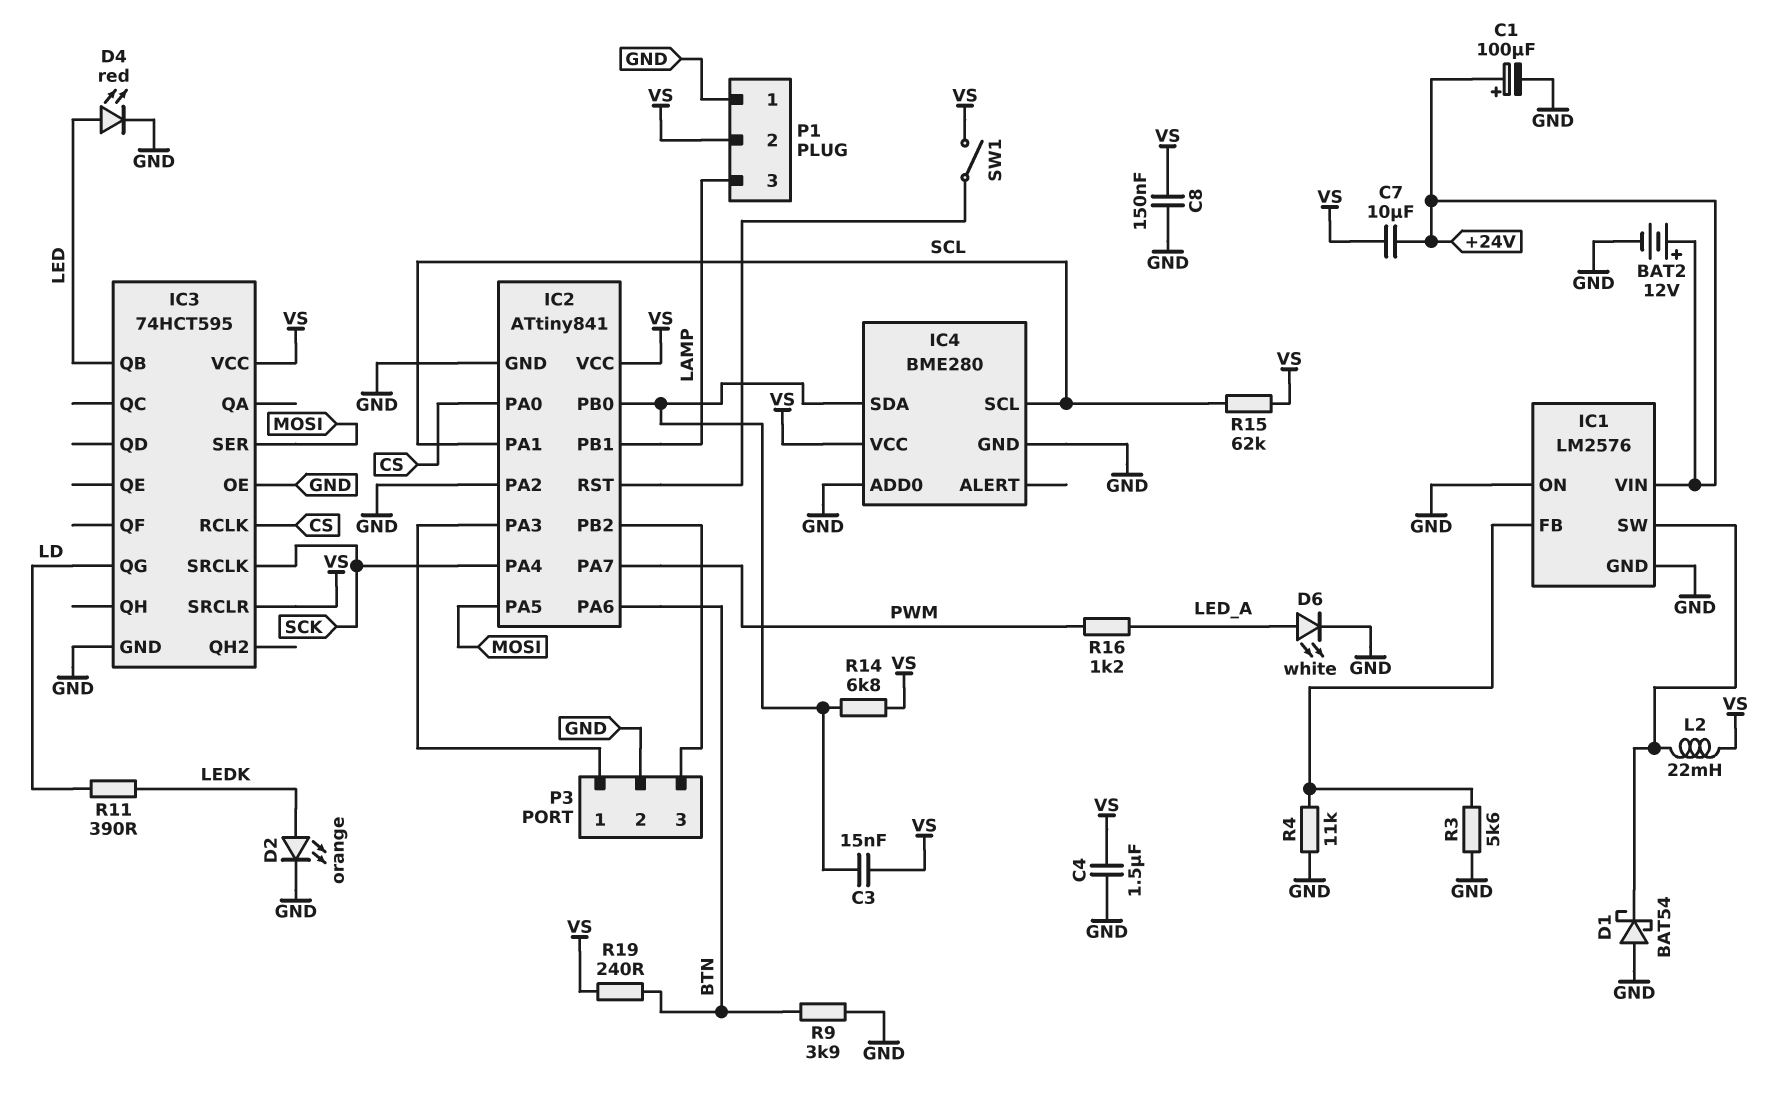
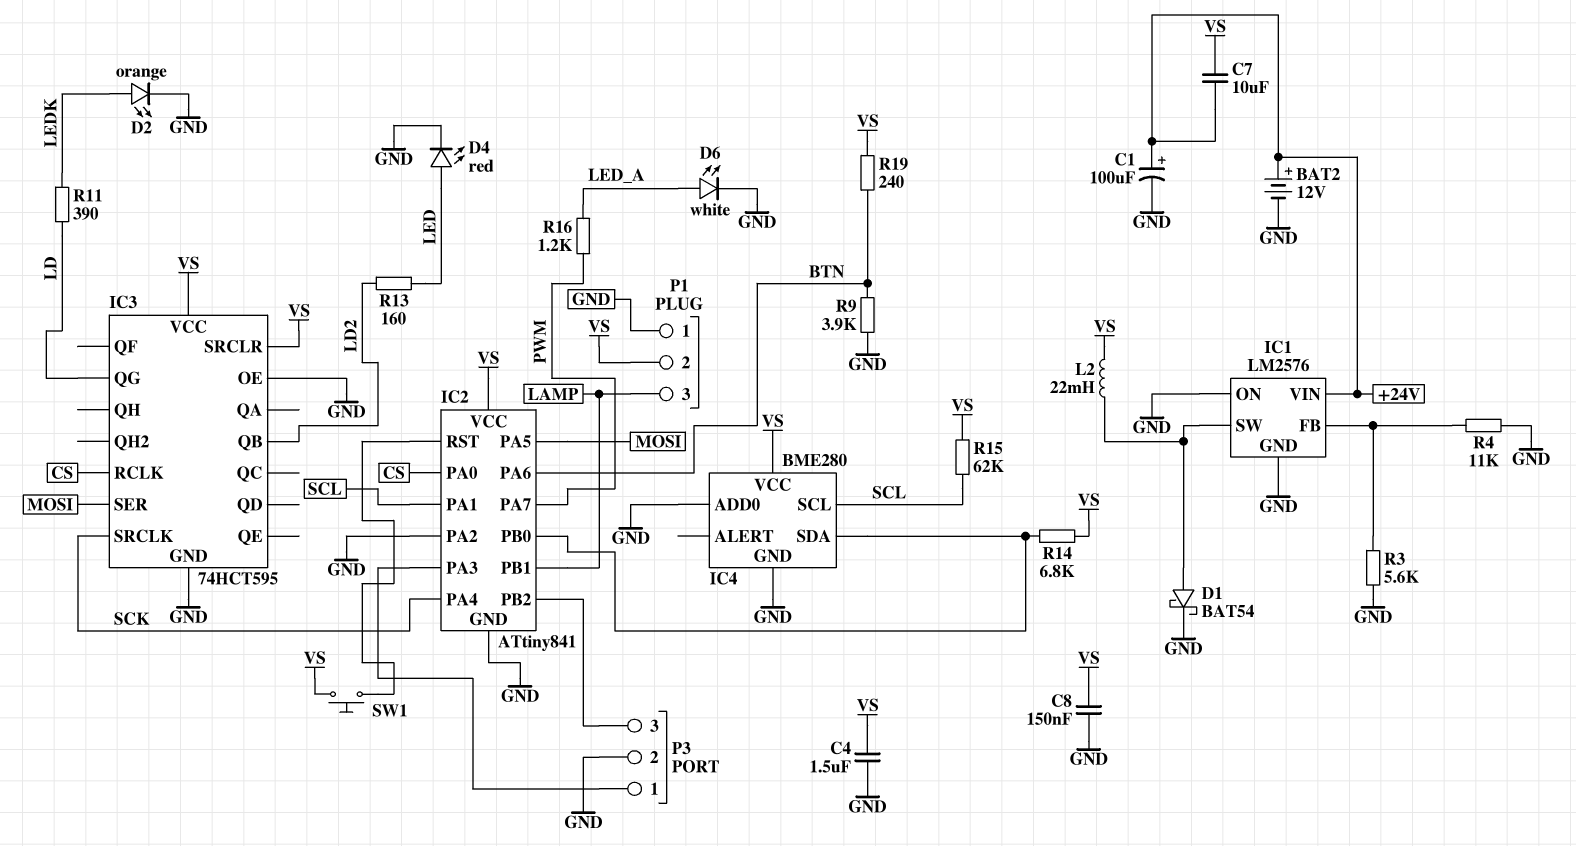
C3: 15nF (IC2/PB0, VS) -> none
D1: schottky BAT54 (A GND, K IC1/SW) -> schottky BAT54 (A IC1/SW, K GND)
IC3 pin QB: LED -> LD2
R13: none -> 160 (LD2, LED)
SW1: switch (IC2/RST, VS) -> button (IC2/RST, VS)

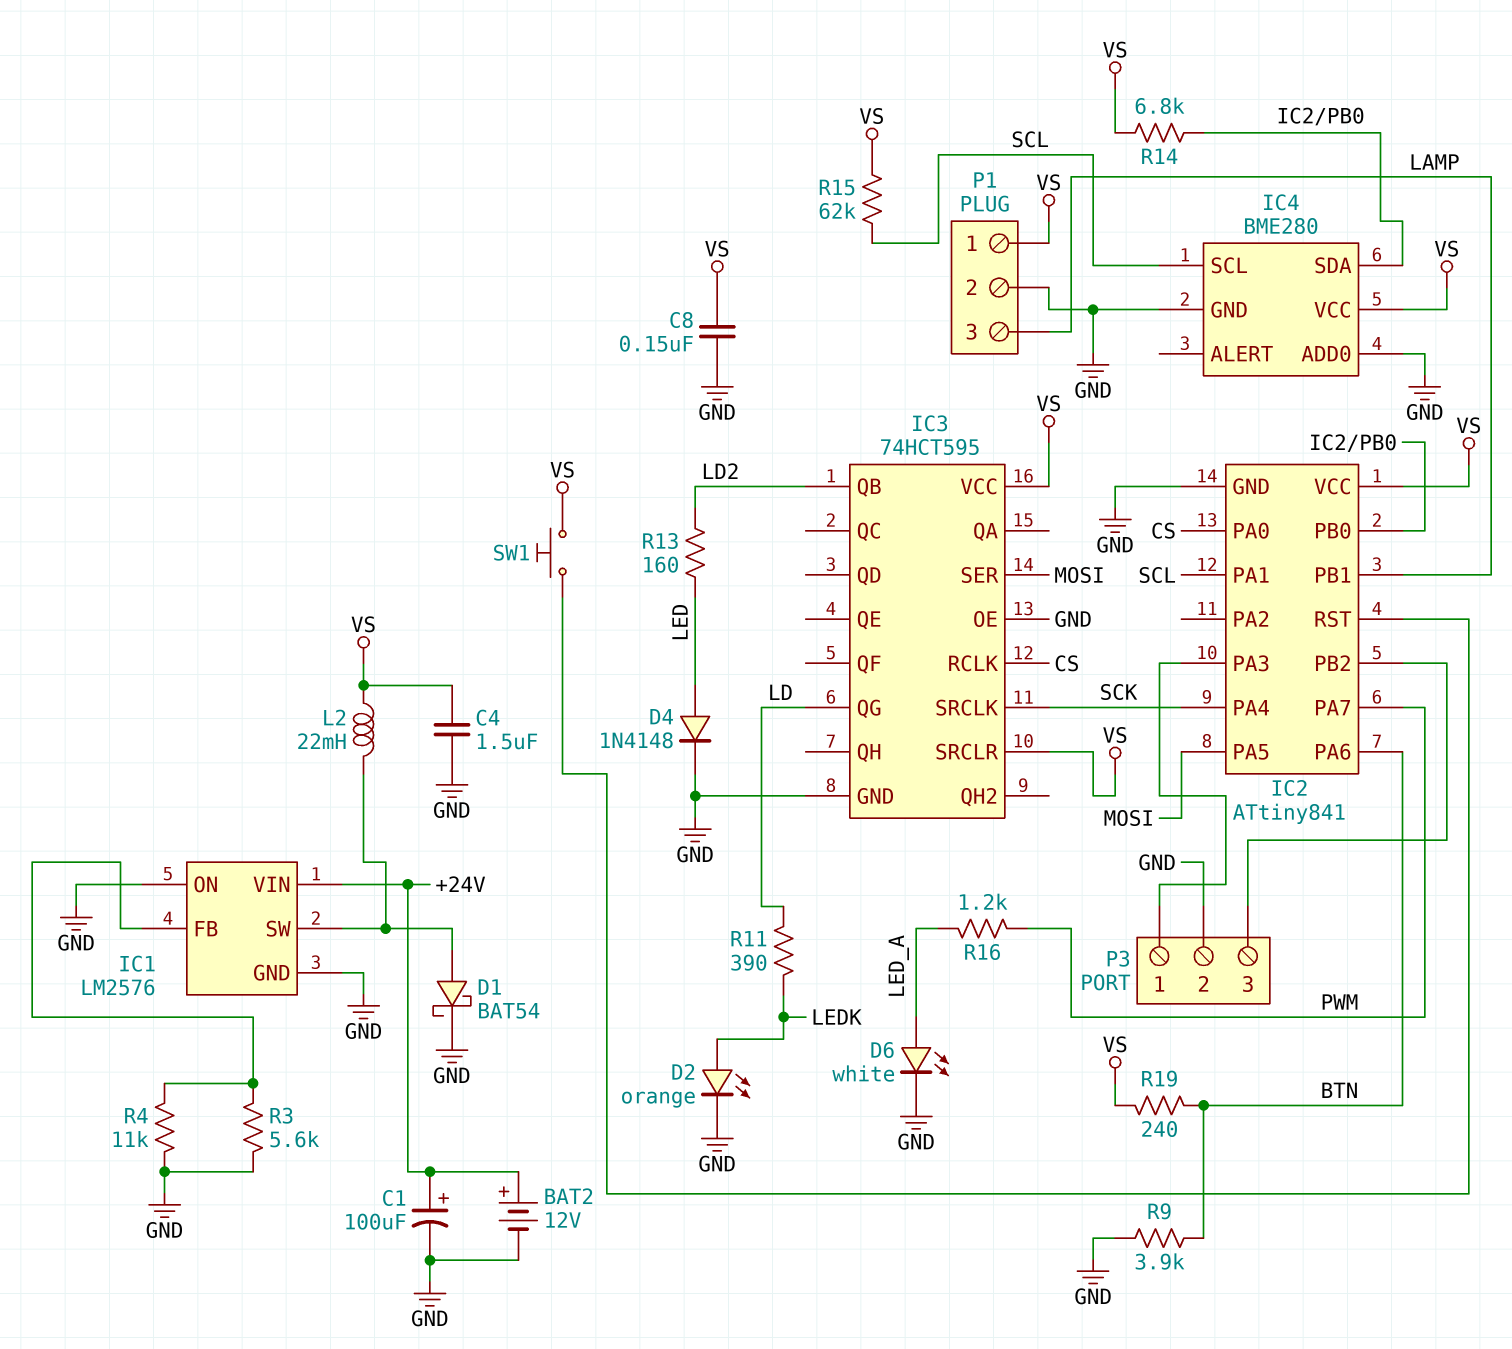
C7: 10uF (+24V, VS) -> none
D4: LED red (A LED, K GND) -> diode 1N4148 (A LED, K GND)
IC2 pin PA2: GND -> none
P1 pin 1: GND -> VS
P1 pin 2: VS -> GND

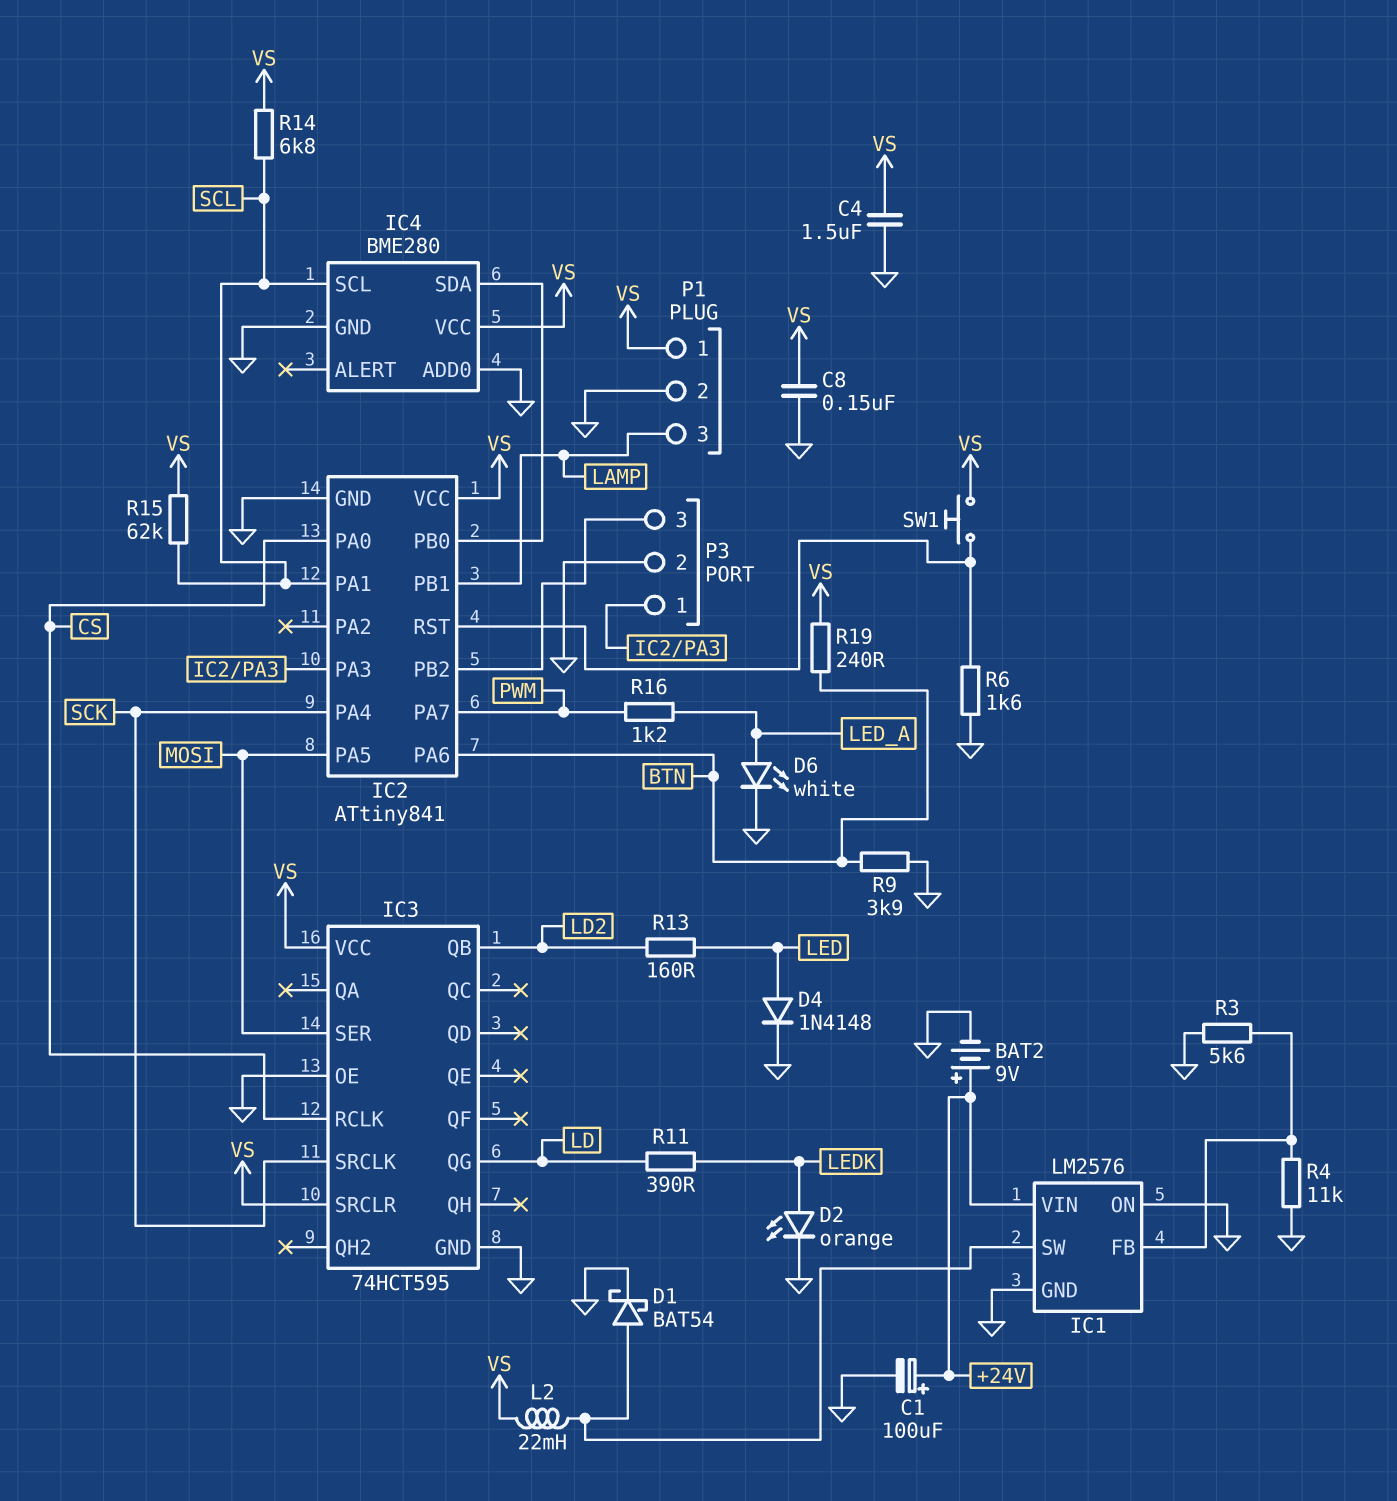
BAT2: 12V (plus +24V, minus GND) -> 9V (plus +24V, minus GND)
R6: none -> 1.6k (GND, IC2/RST)
R14: 6.8k (IC2/PB0, VS) -> 6.8k (SCL, VS)

